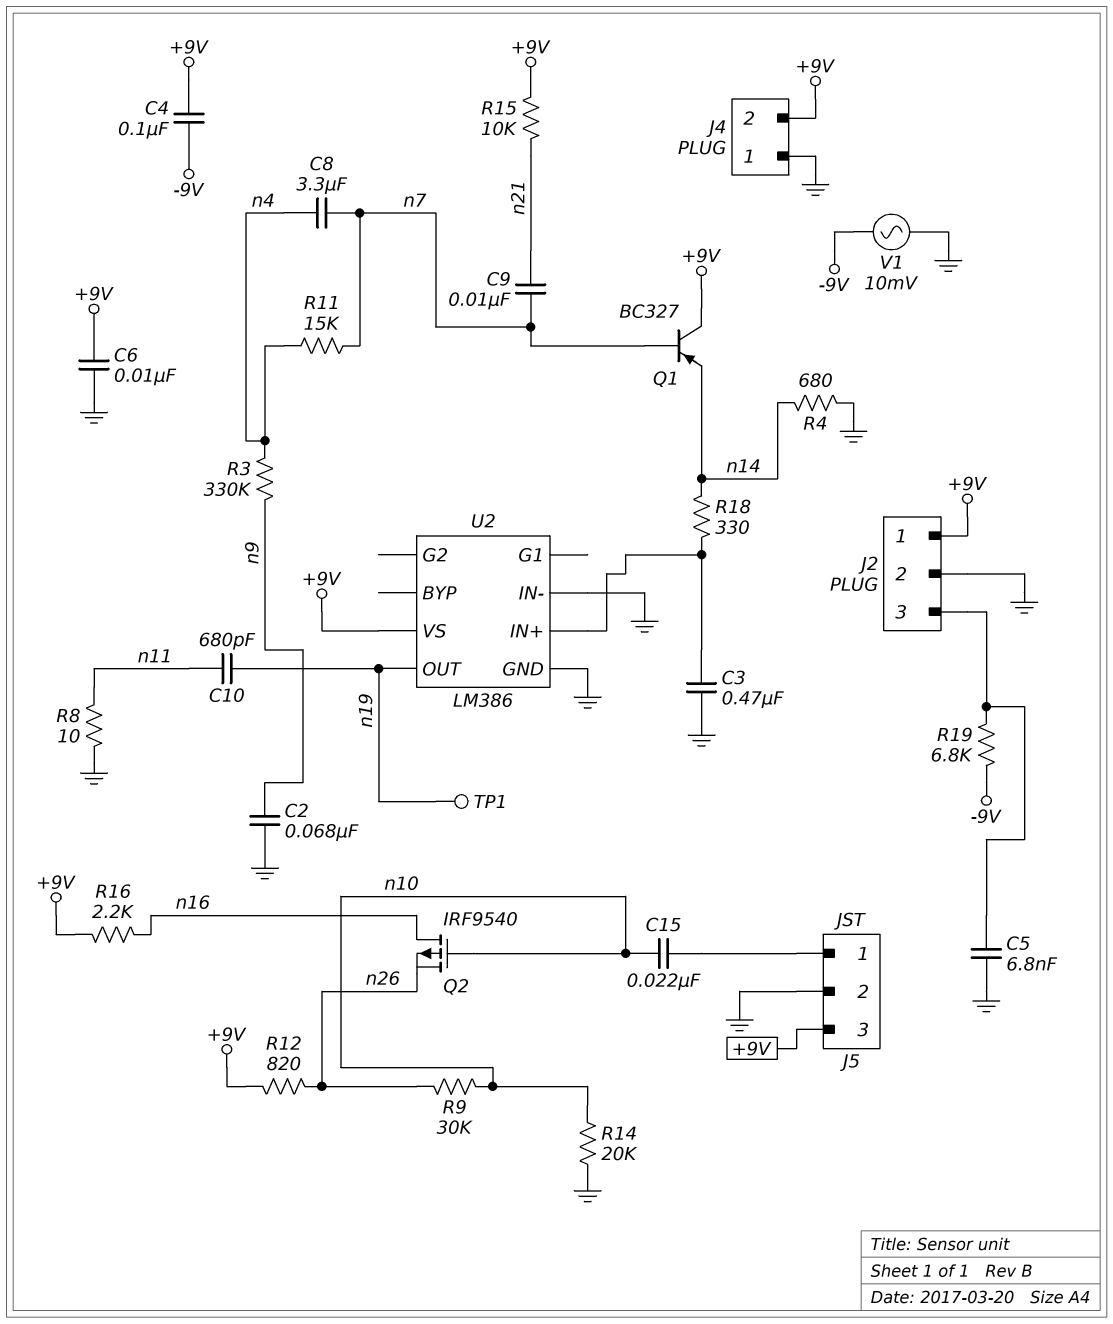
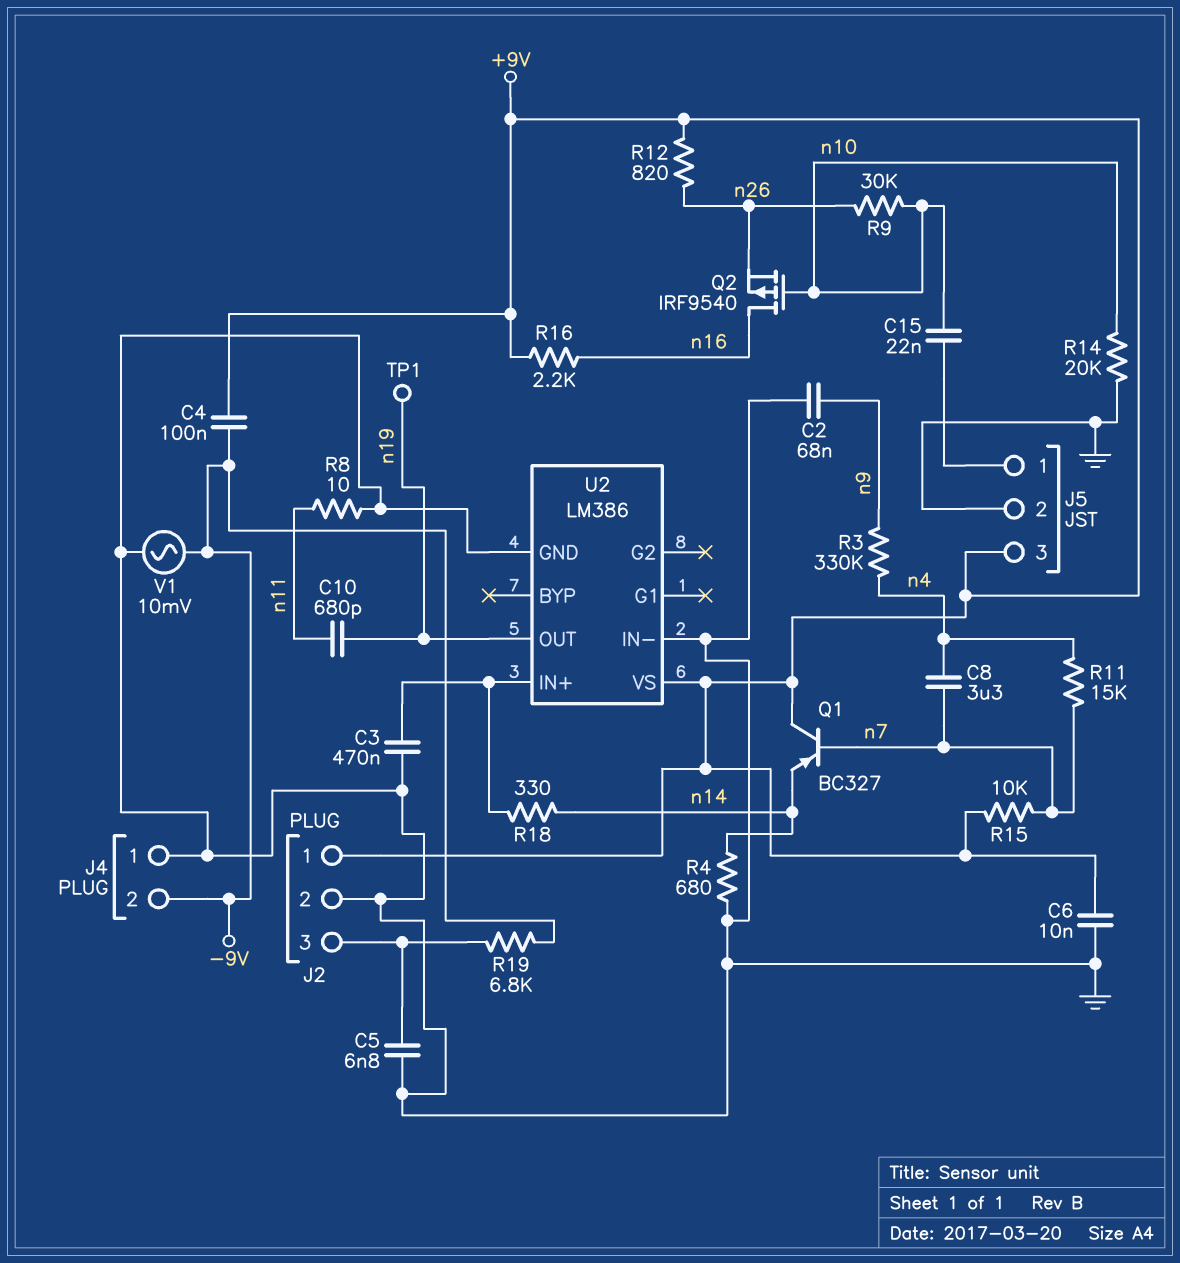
C9: 10nF (n7, n21) -> none
J4 pin 2: +9V -> -9V
R15: 10k (+9V, n21) -> 10k (+9V, n7)

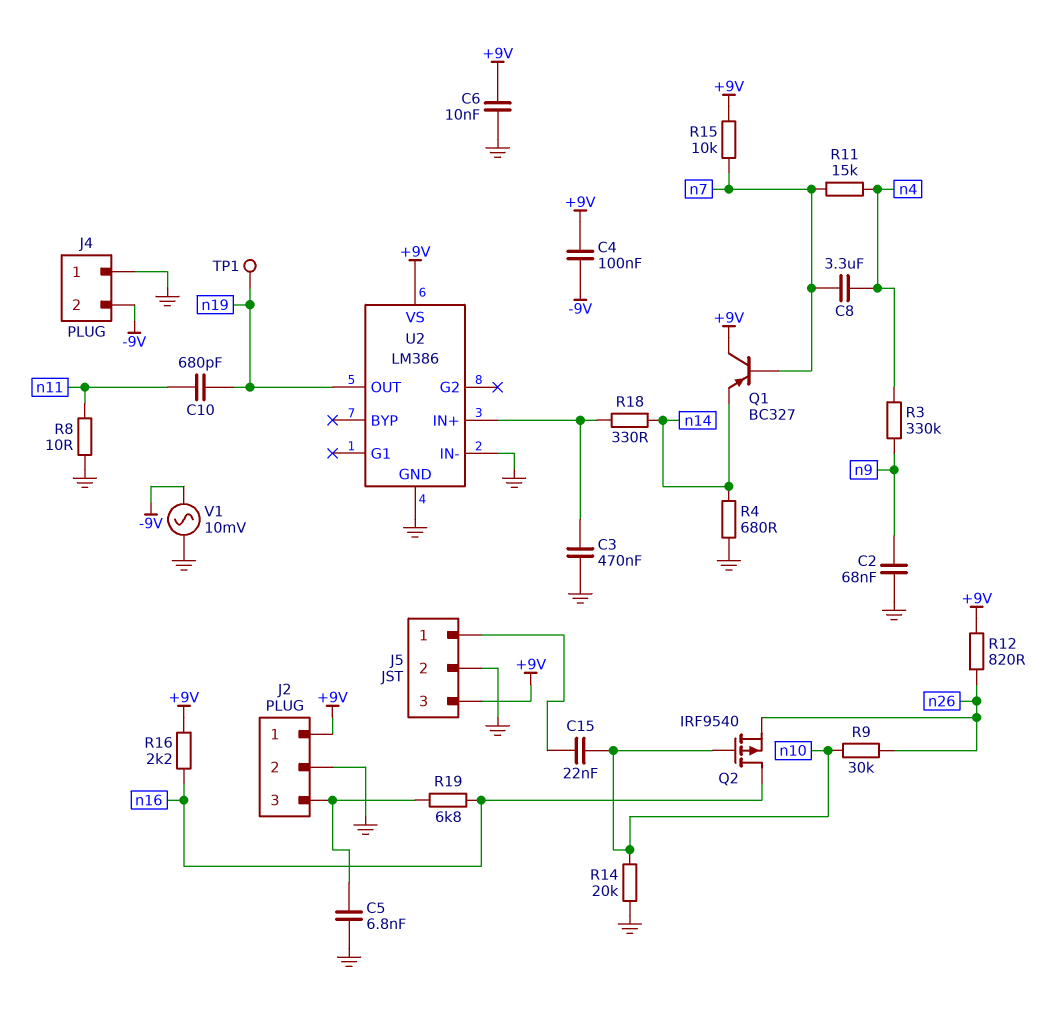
R19: 6.8k (-9V, J2/3) -> 6.8k (J2/3, n16)

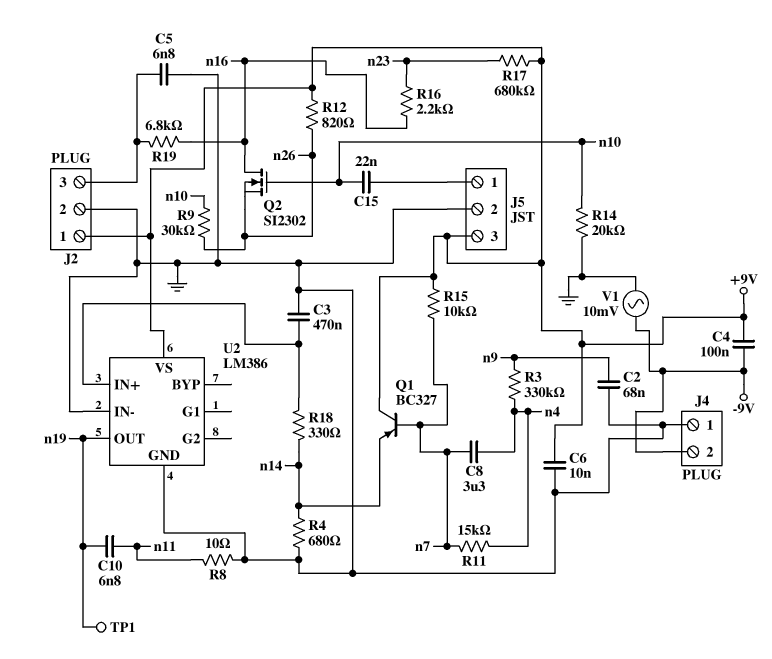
C10: 680pF (n11, n19) -> 6.8nF (n11, n19)
Q2: PMOS IRF9540 (G n10, D n16, S n26) -> NMOS SI2302 (G n10, D n16, S n26)
R16: 2.2k (+9V, n16) -> 2.2k (n16, n23)
R17: none -> 680k (+9V, n23)

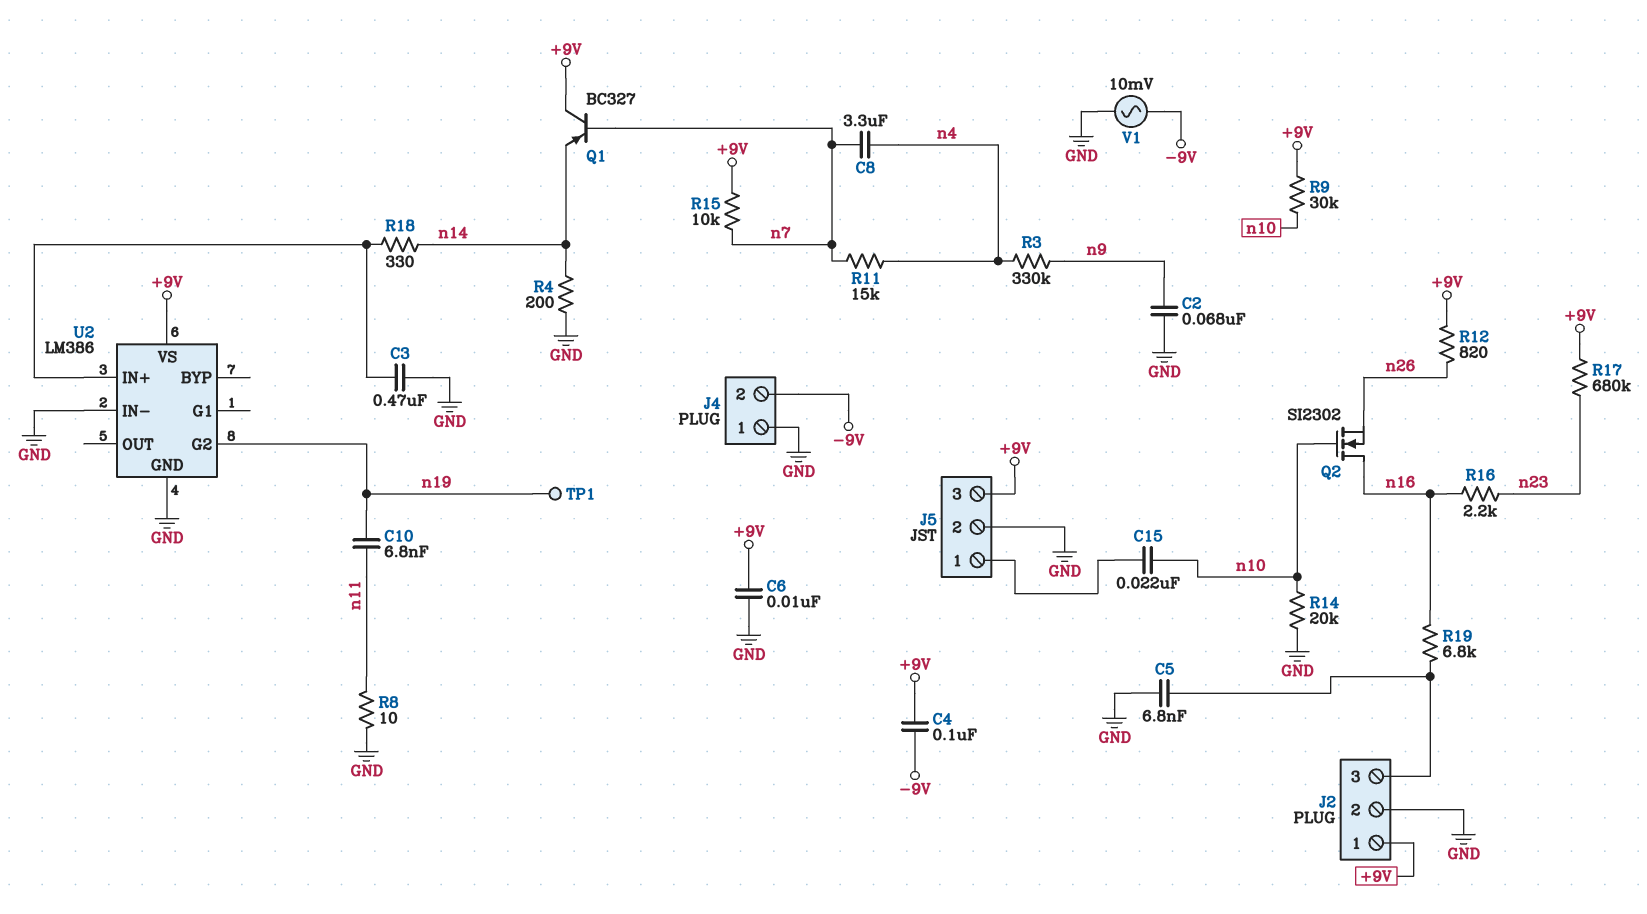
R4: 680 (GND, n14) -> 200 (GND, n14)
R9: 30k (n10, n26) -> 30k (+9V, n10)
U2 pin G2: none -> n19
U2 pin OUT: n19 -> none

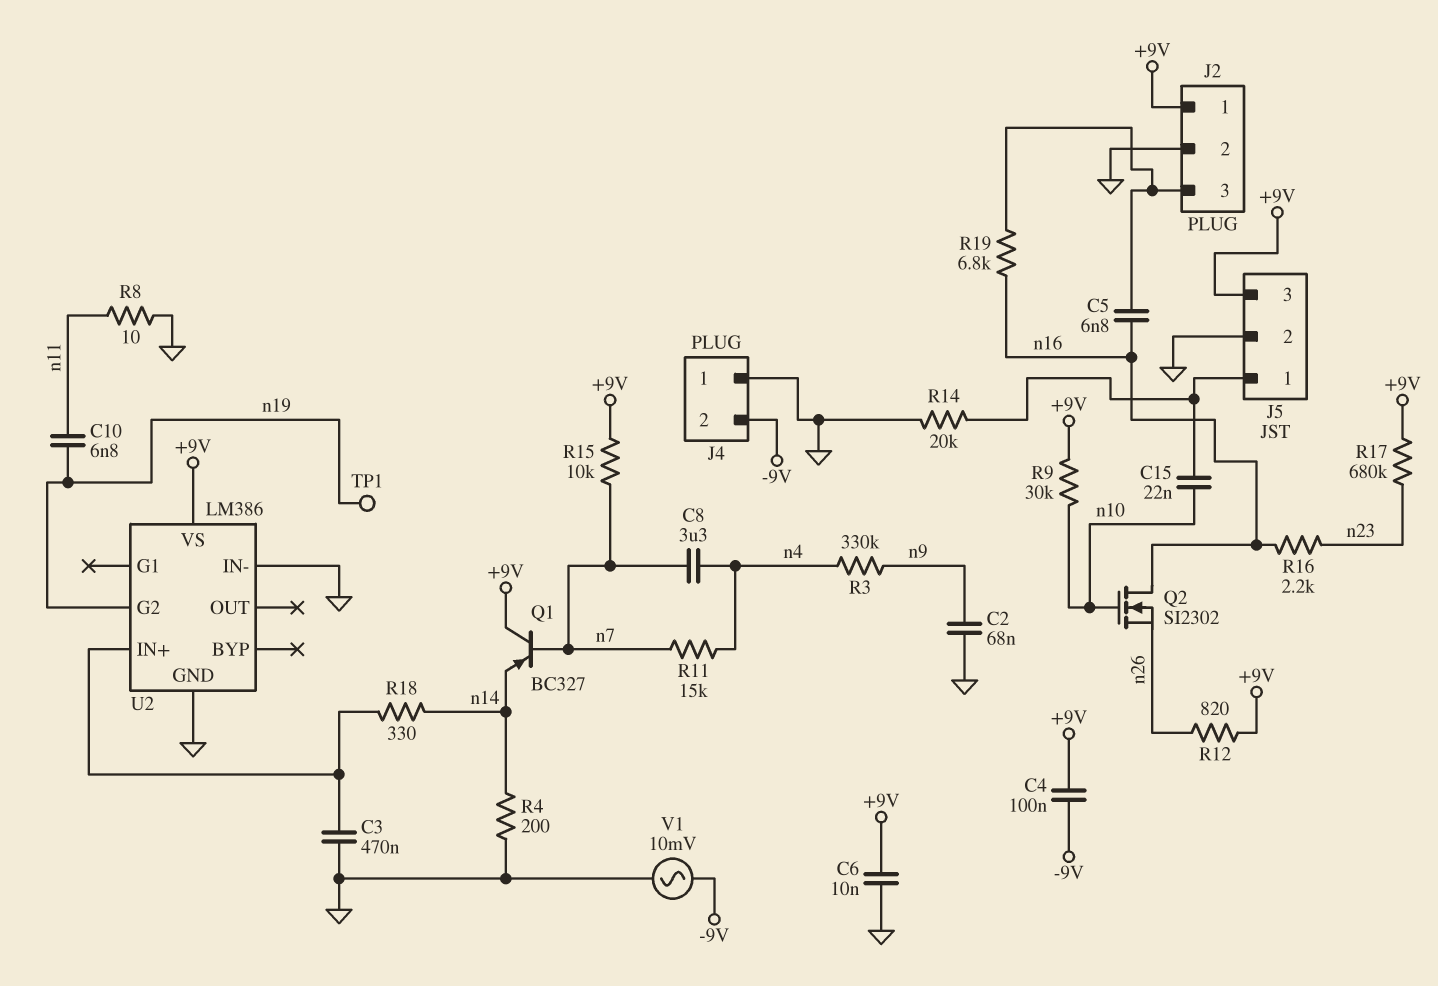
C5: 6.8nF (GND, J2/3) -> 6.8nF (J2/3, n16)
R14: 20k (GND, n10) -> 20k (GND, J5/1)

